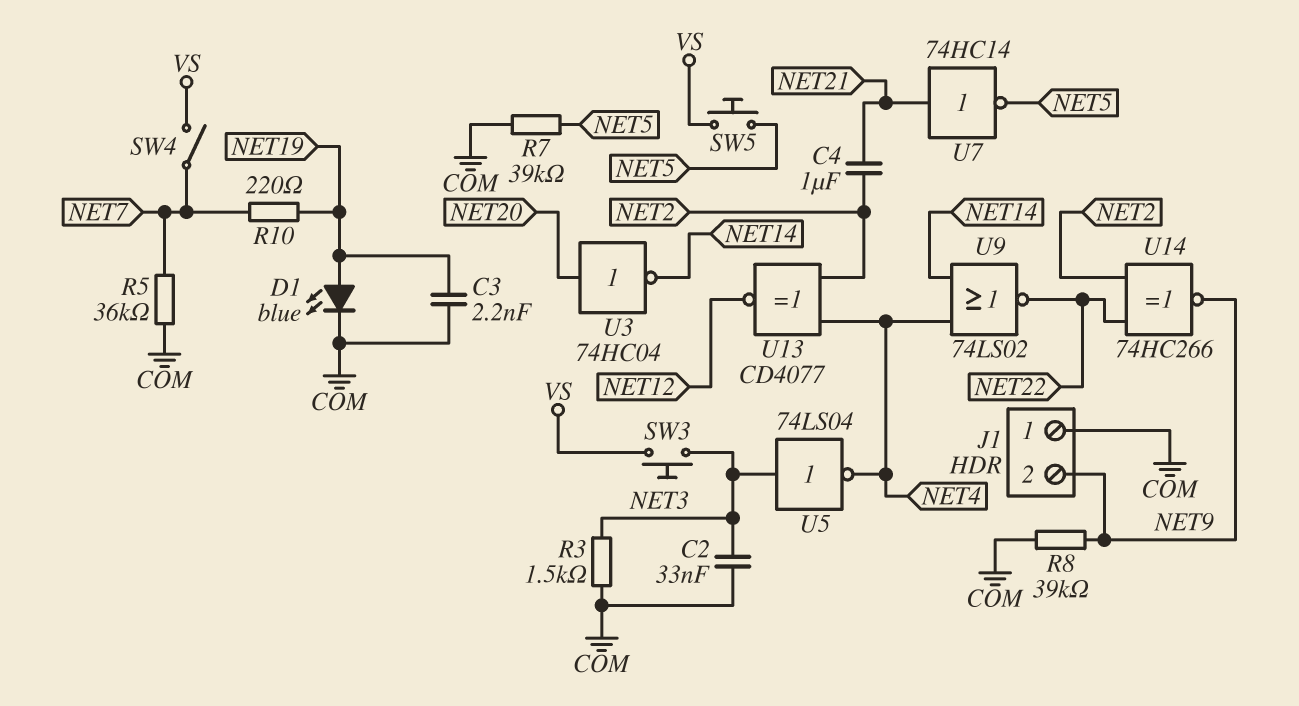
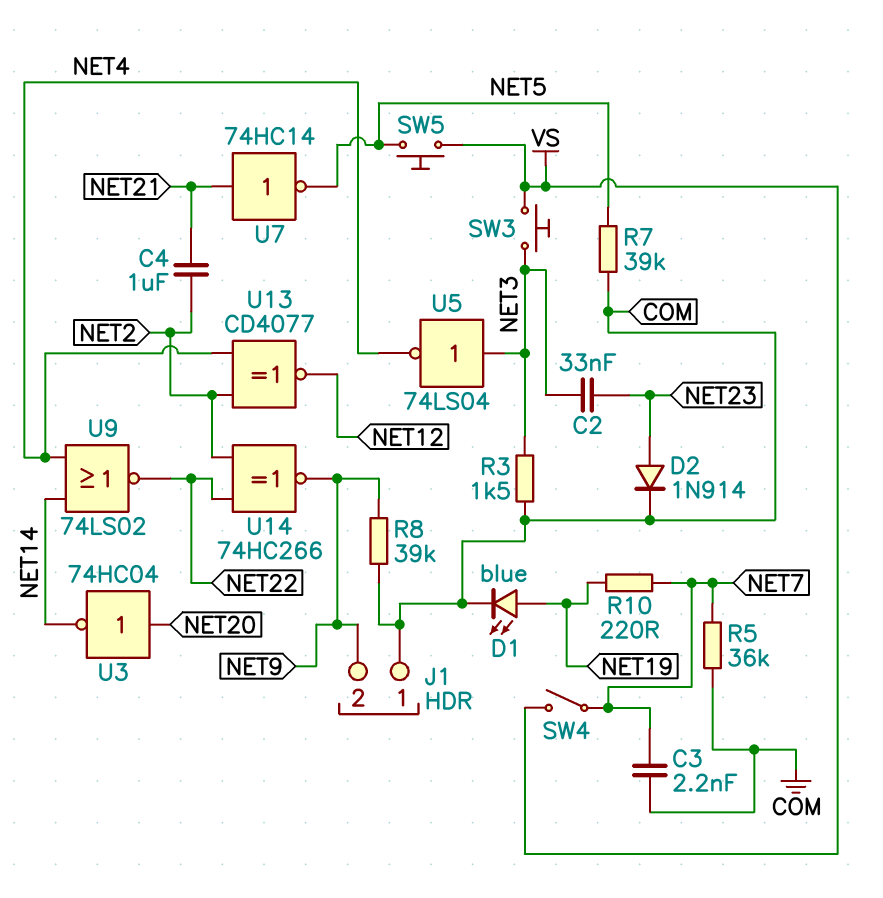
C2: 33nF (COM, NET3) -> 33nF (NET3, NET23)
C3: 2.2nF (COM, NET19) -> 2.2nF (COM, NET7)
D2: none -> diode 1N914 (A NET23, K COM)

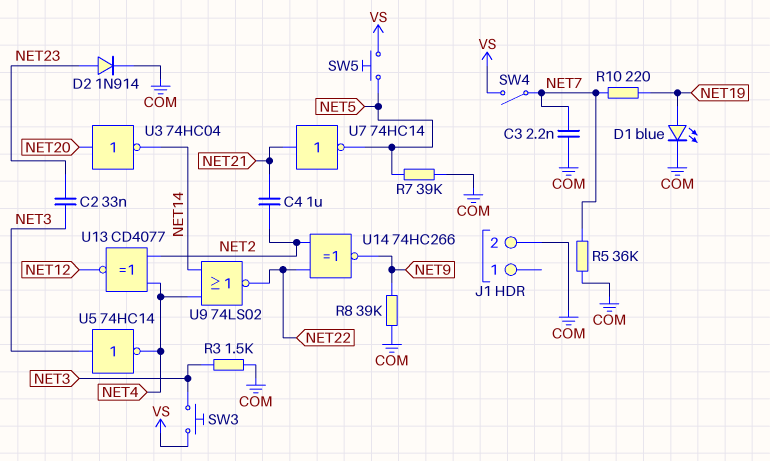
J1 pin 1: COM -> none
J1 pin 2: NET9 -> COM
U5: NOT 74LS04 (in NET3, out NET4) -> NOT 74HC14 (in NET3, out NET4)

